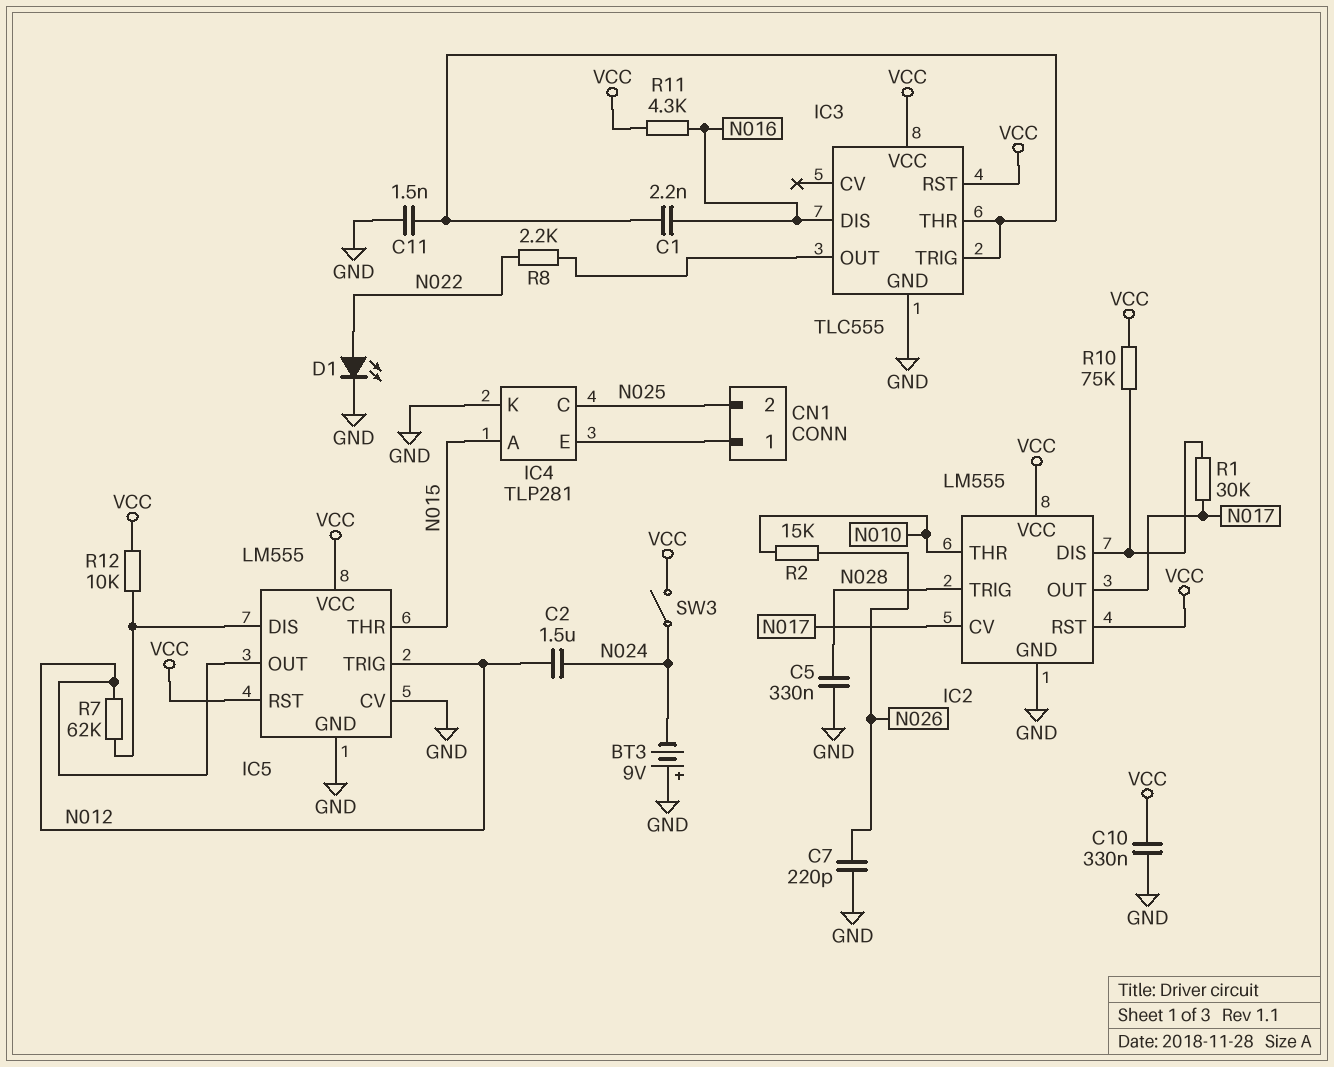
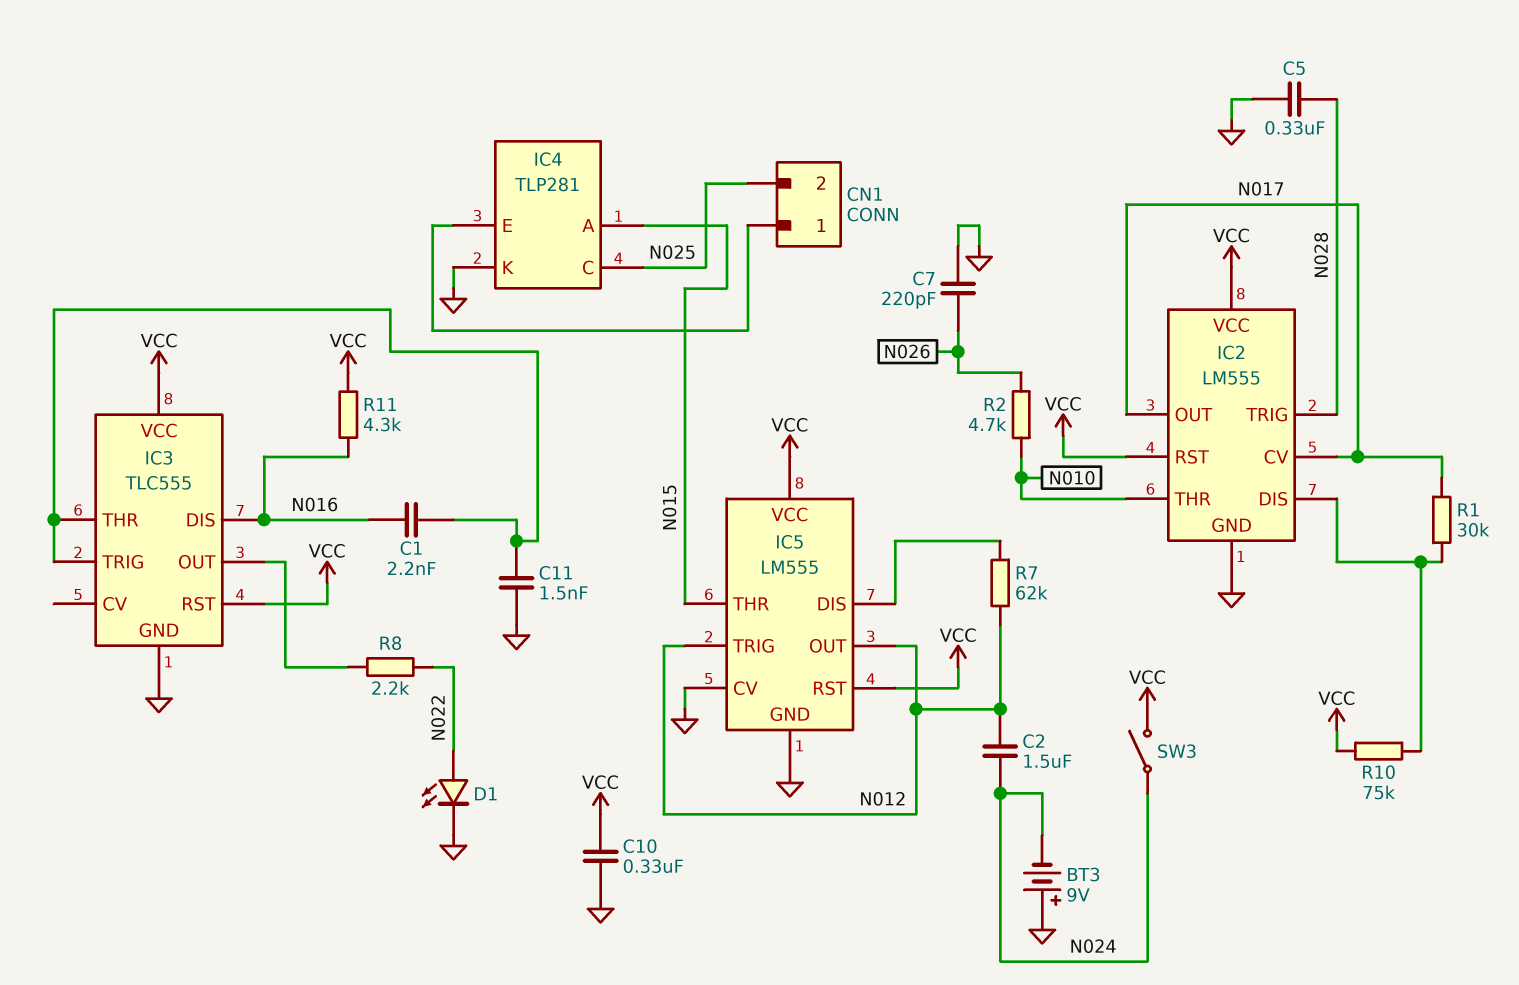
R2: 15k (N010, N026) -> 4.7k (N010, N026)
R12: 10k (IC5/DIS, VCC) -> none

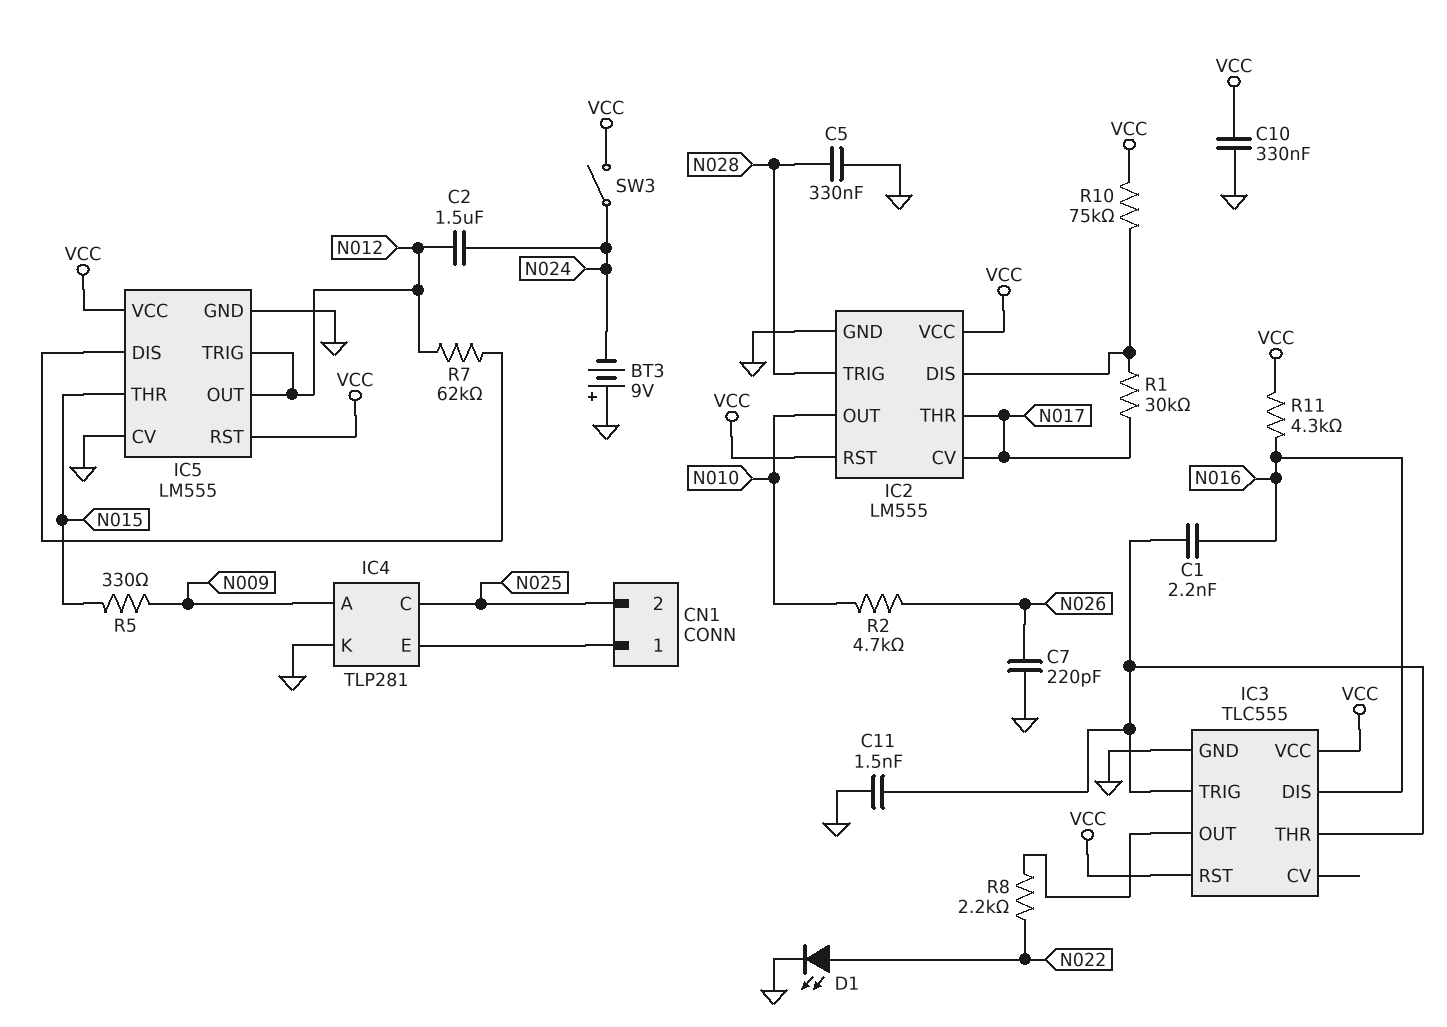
IC2 pin OUT: N017 -> N010
IC2 pin THR: N010 -> N017
IC4 pin A: N015 -> N009
R5: none -> 330 (N009, N015)

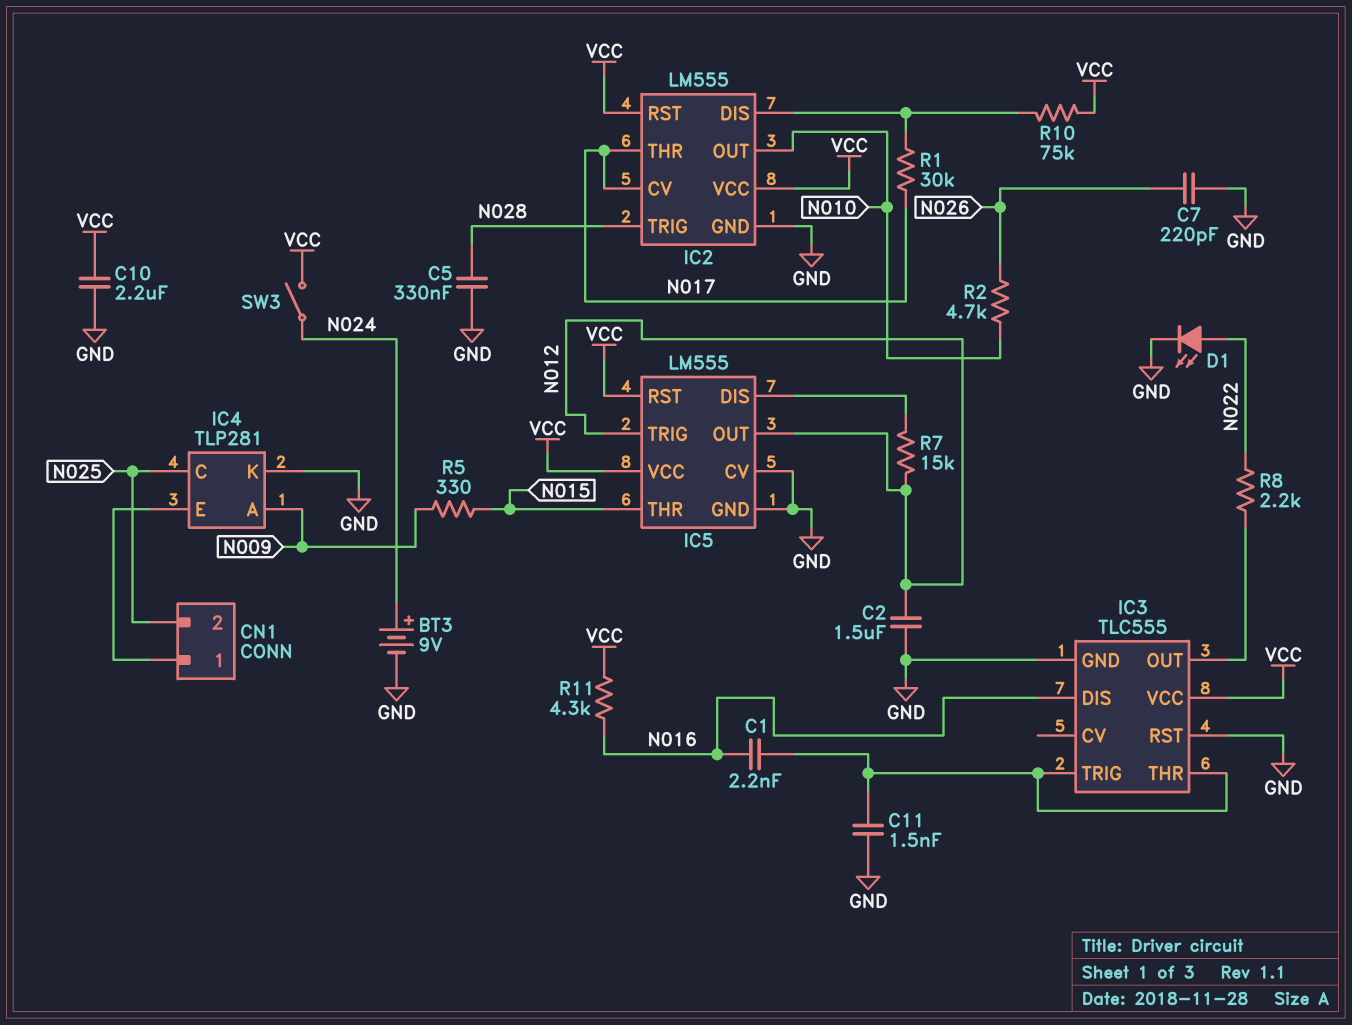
BT3: 9V (plus GND, minus N024) -> 9V (plus N024, minus GND)
C2: 1.5uF (N012, N024) -> 1.5uF (GND, N012)
C10: 330nF (GND, VCC) -> 2.2uF (GND, VCC)
IC3 pin RST: VCC -> GND
R7: 62k (IC5/DIS, N012) -> 15k (IC5/DIS, N012)

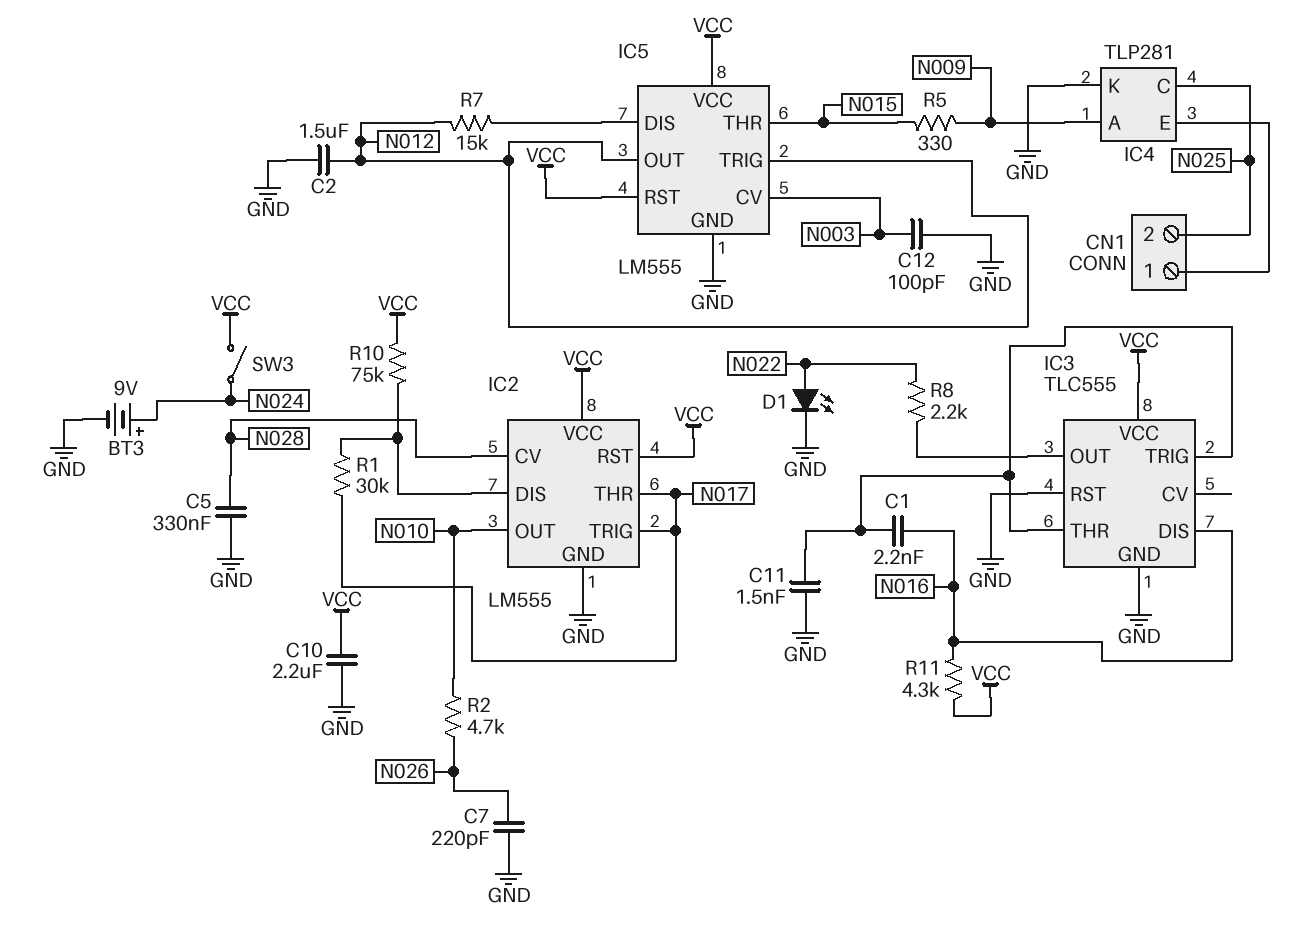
C12: none -> 100pF (GND, N003)
IC2 pin CV: N017 -> N028
IC2 pin TRIG: N028 -> N017
IC5 pin CV: GND -> N003

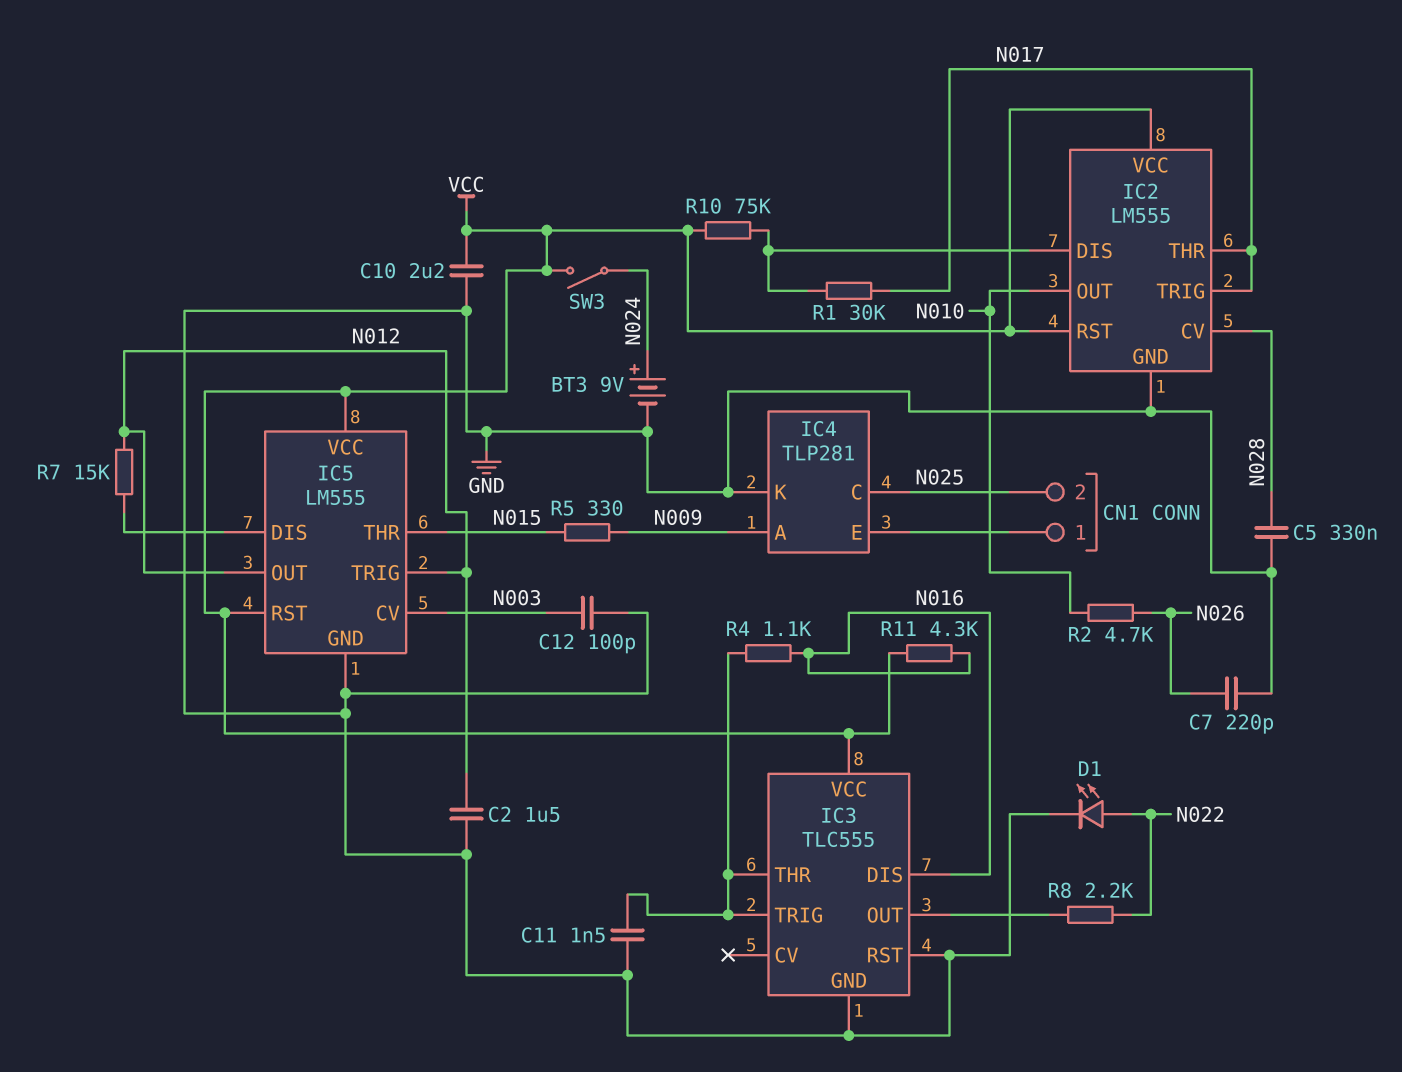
C1: 2.2nF (IC3/THR, N016) -> none
R4: none -> 1.1k (IC3/THR, N016)

